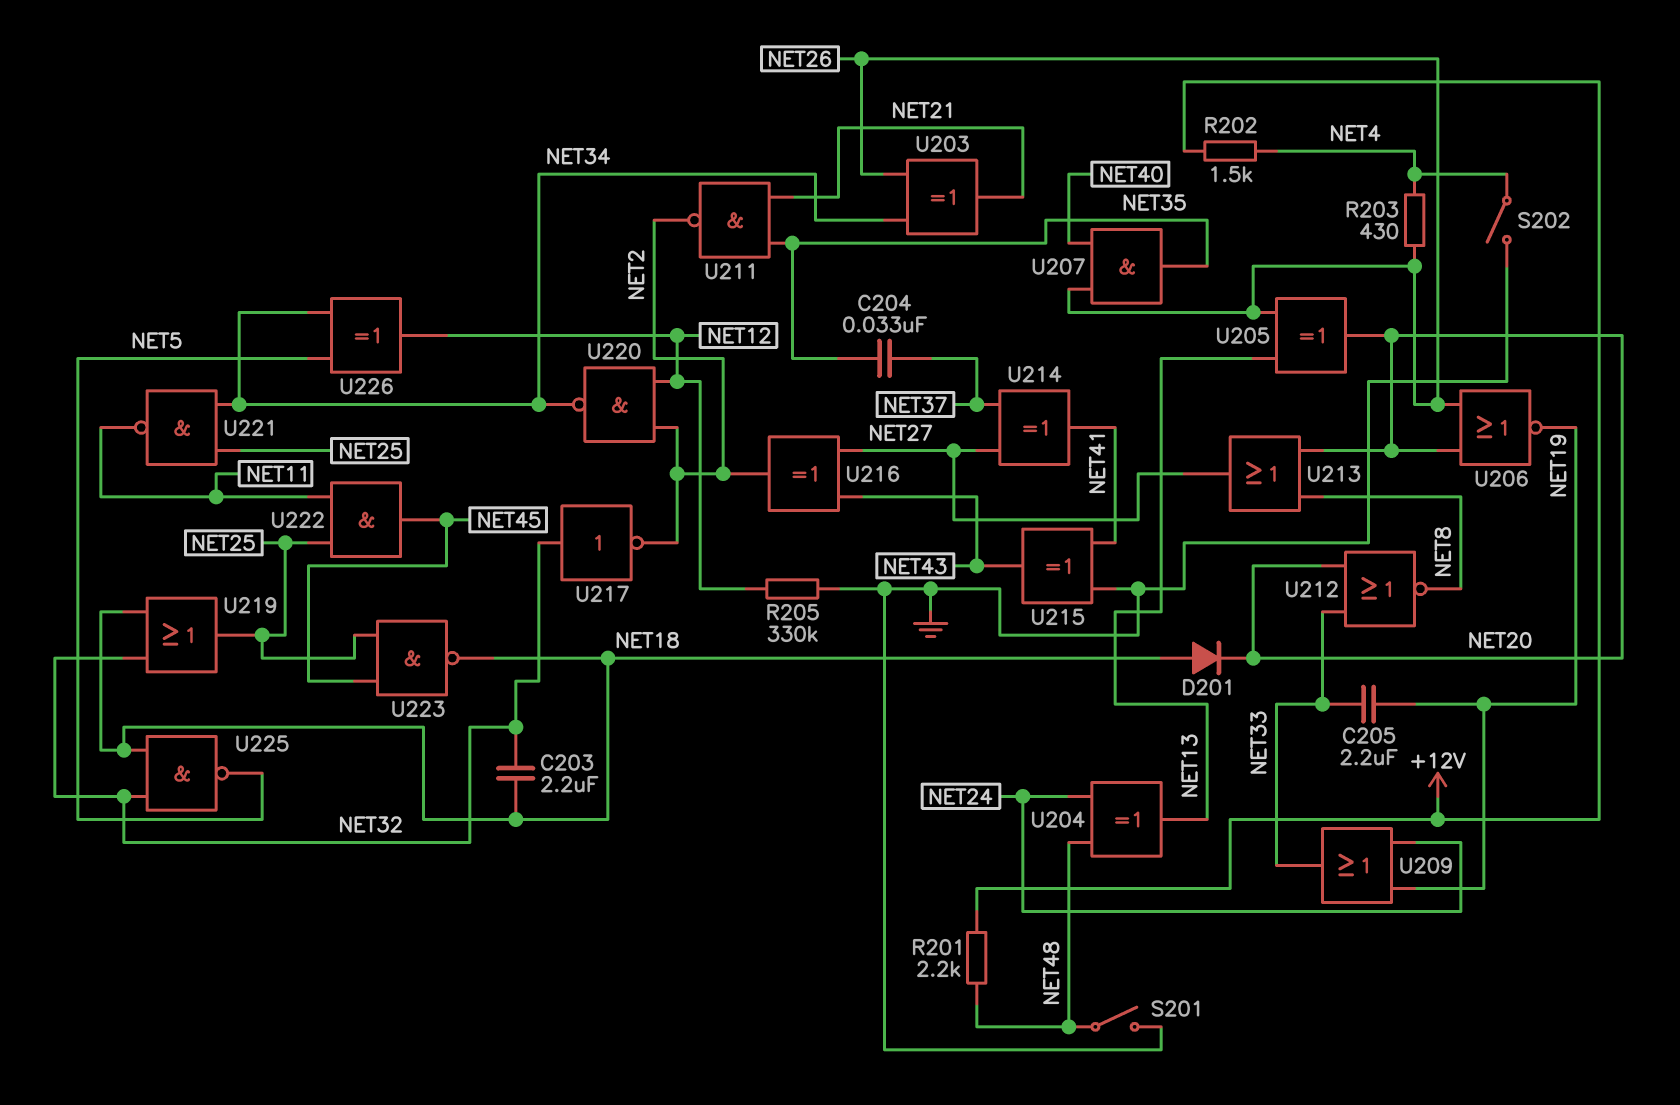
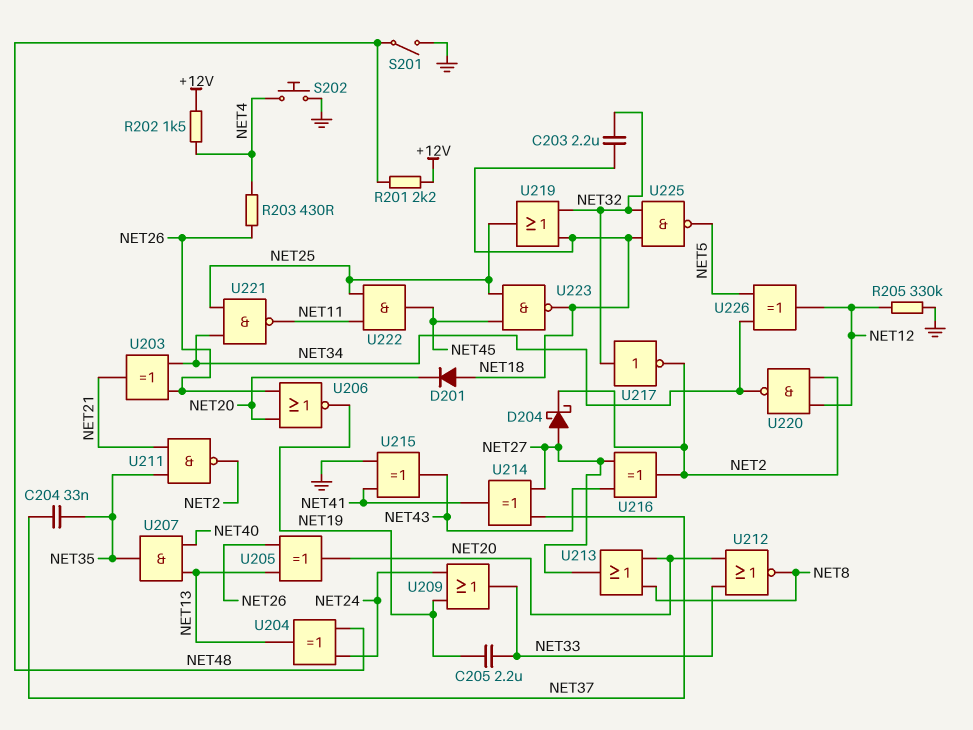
D204: none -> schottky (A NET27, K NET2)
S202: switch (GND, NET4) -> button (GND, NET4)
U207: AND (in NET26, in NET40, out NET35) -> AND (in NET13, in NET40, out NET35)

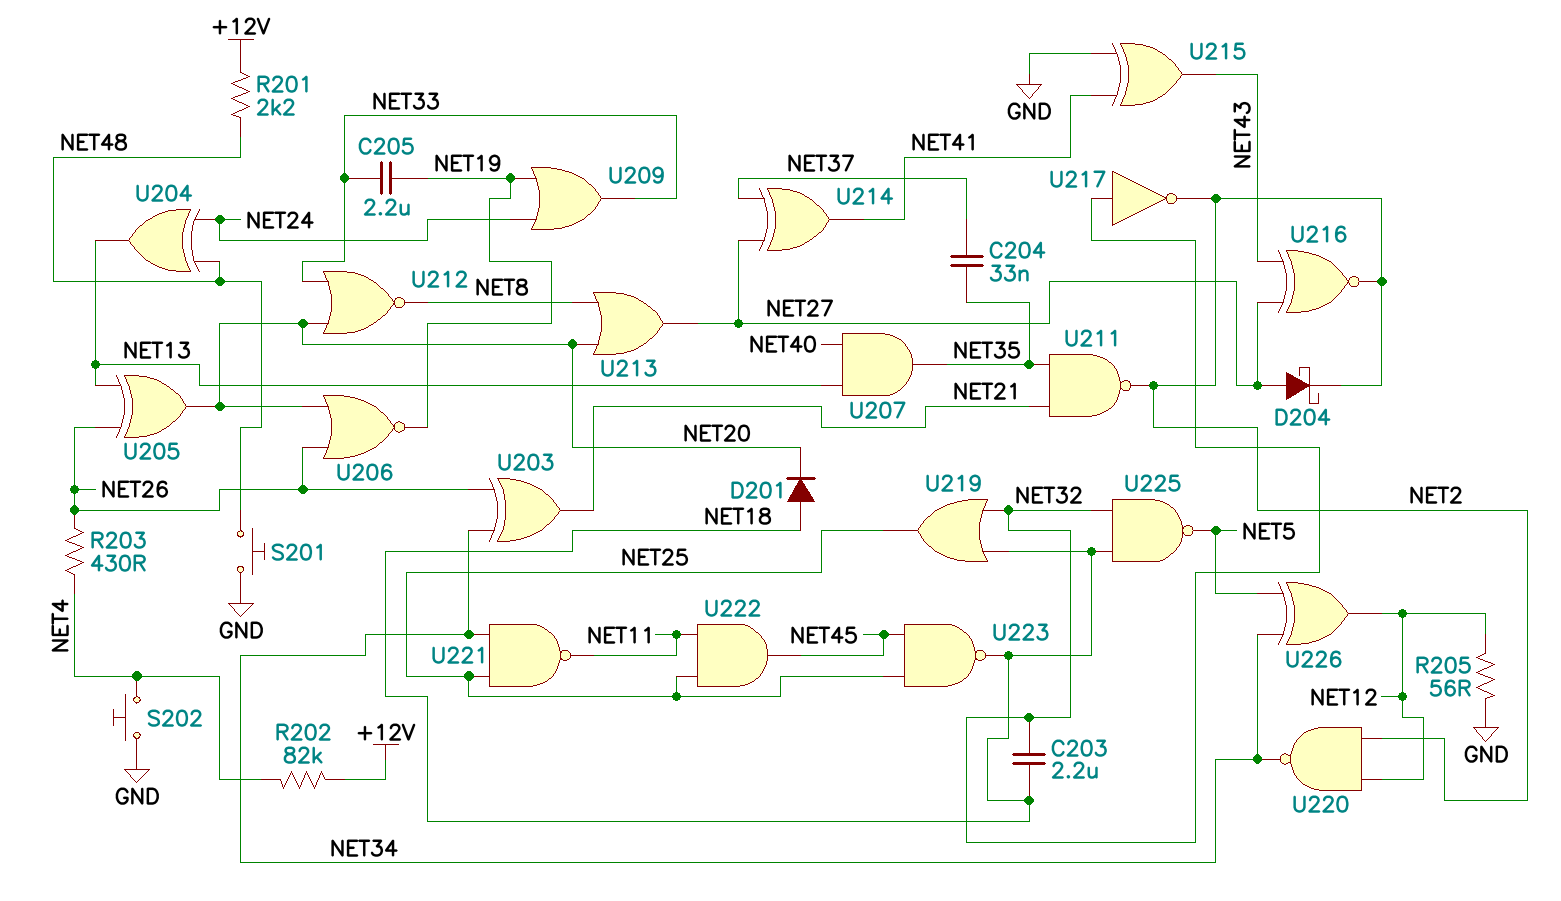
R202: 1.5k (+12V, NET4) -> 82k (+12V, NET4)
R205: 330k (GND, NET12) -> 56 (GND, NET12)
S201: switch (GND, NET48) -> button (GND, NET48)
U216: XOR (in NET27, in NET43, out NET2) -> XNOR (in NET27, in NET43, out NET2)

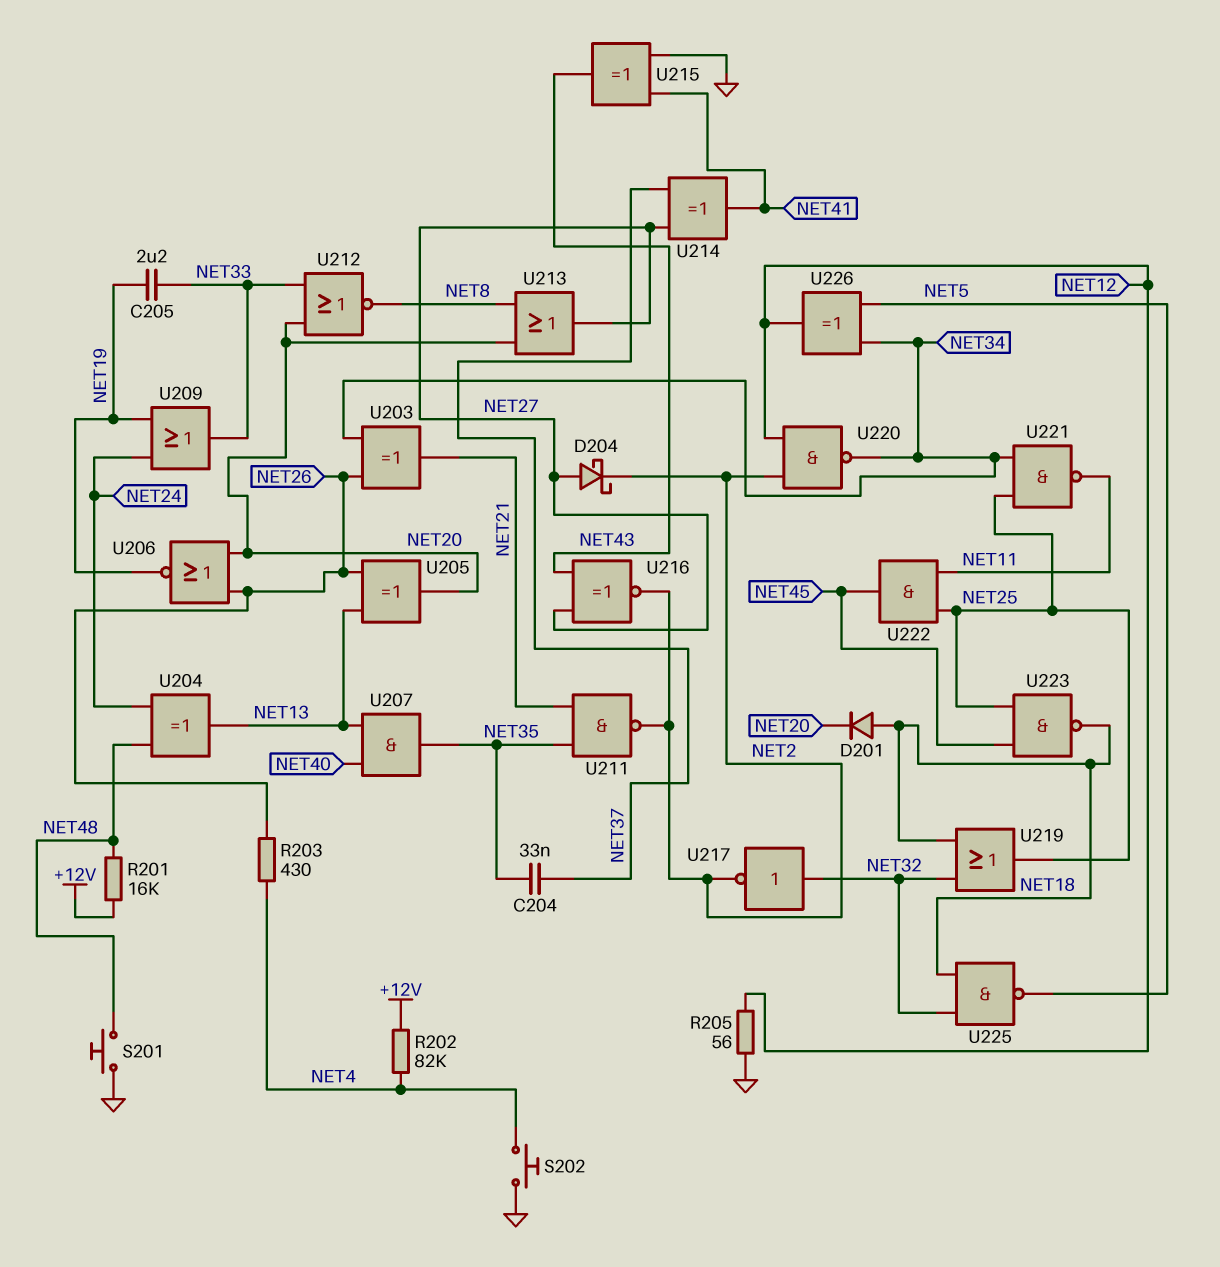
C203: 2.2uF (NET18, NET32) -> none
R201: 2.2k (+12V, NET48) -> 16k (+12V, NET48)

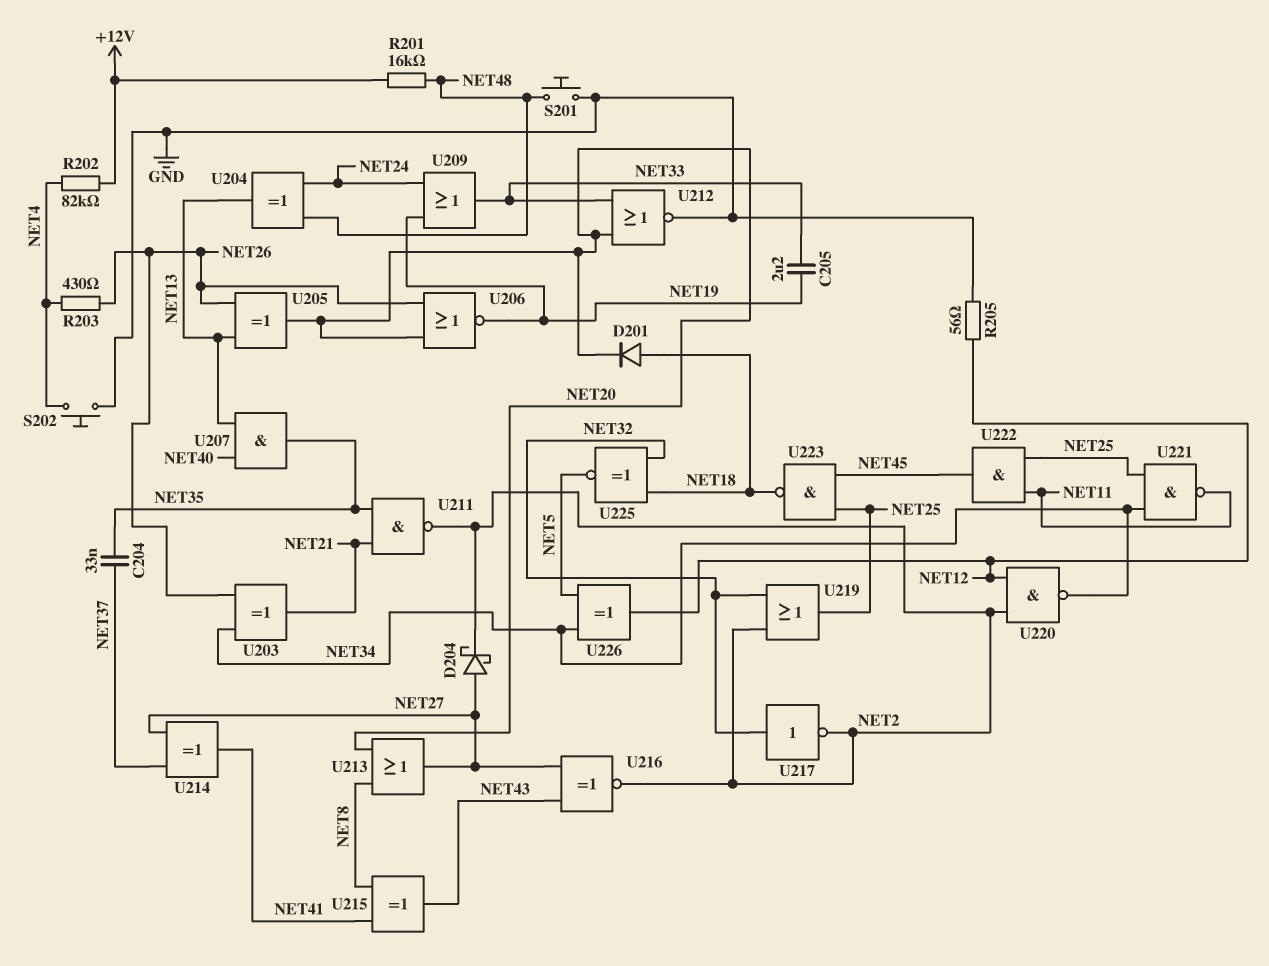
U212: NOR (in NET20, in NET33, out NET8) -> NOR (in NET20, in NET33, out GND)
U215: XOR (in GND, in NET41, out NET43) -> XOR (in NET8, in NET41, out NET43)
U219: OR (in NET18, in NET32, out NET25) -> OR (in NET2, in NET32, out NET25)
U225: NAND (in NET18, in NET32, out NET5) -> XNOR (in NET18, in NET32, out NET5)

